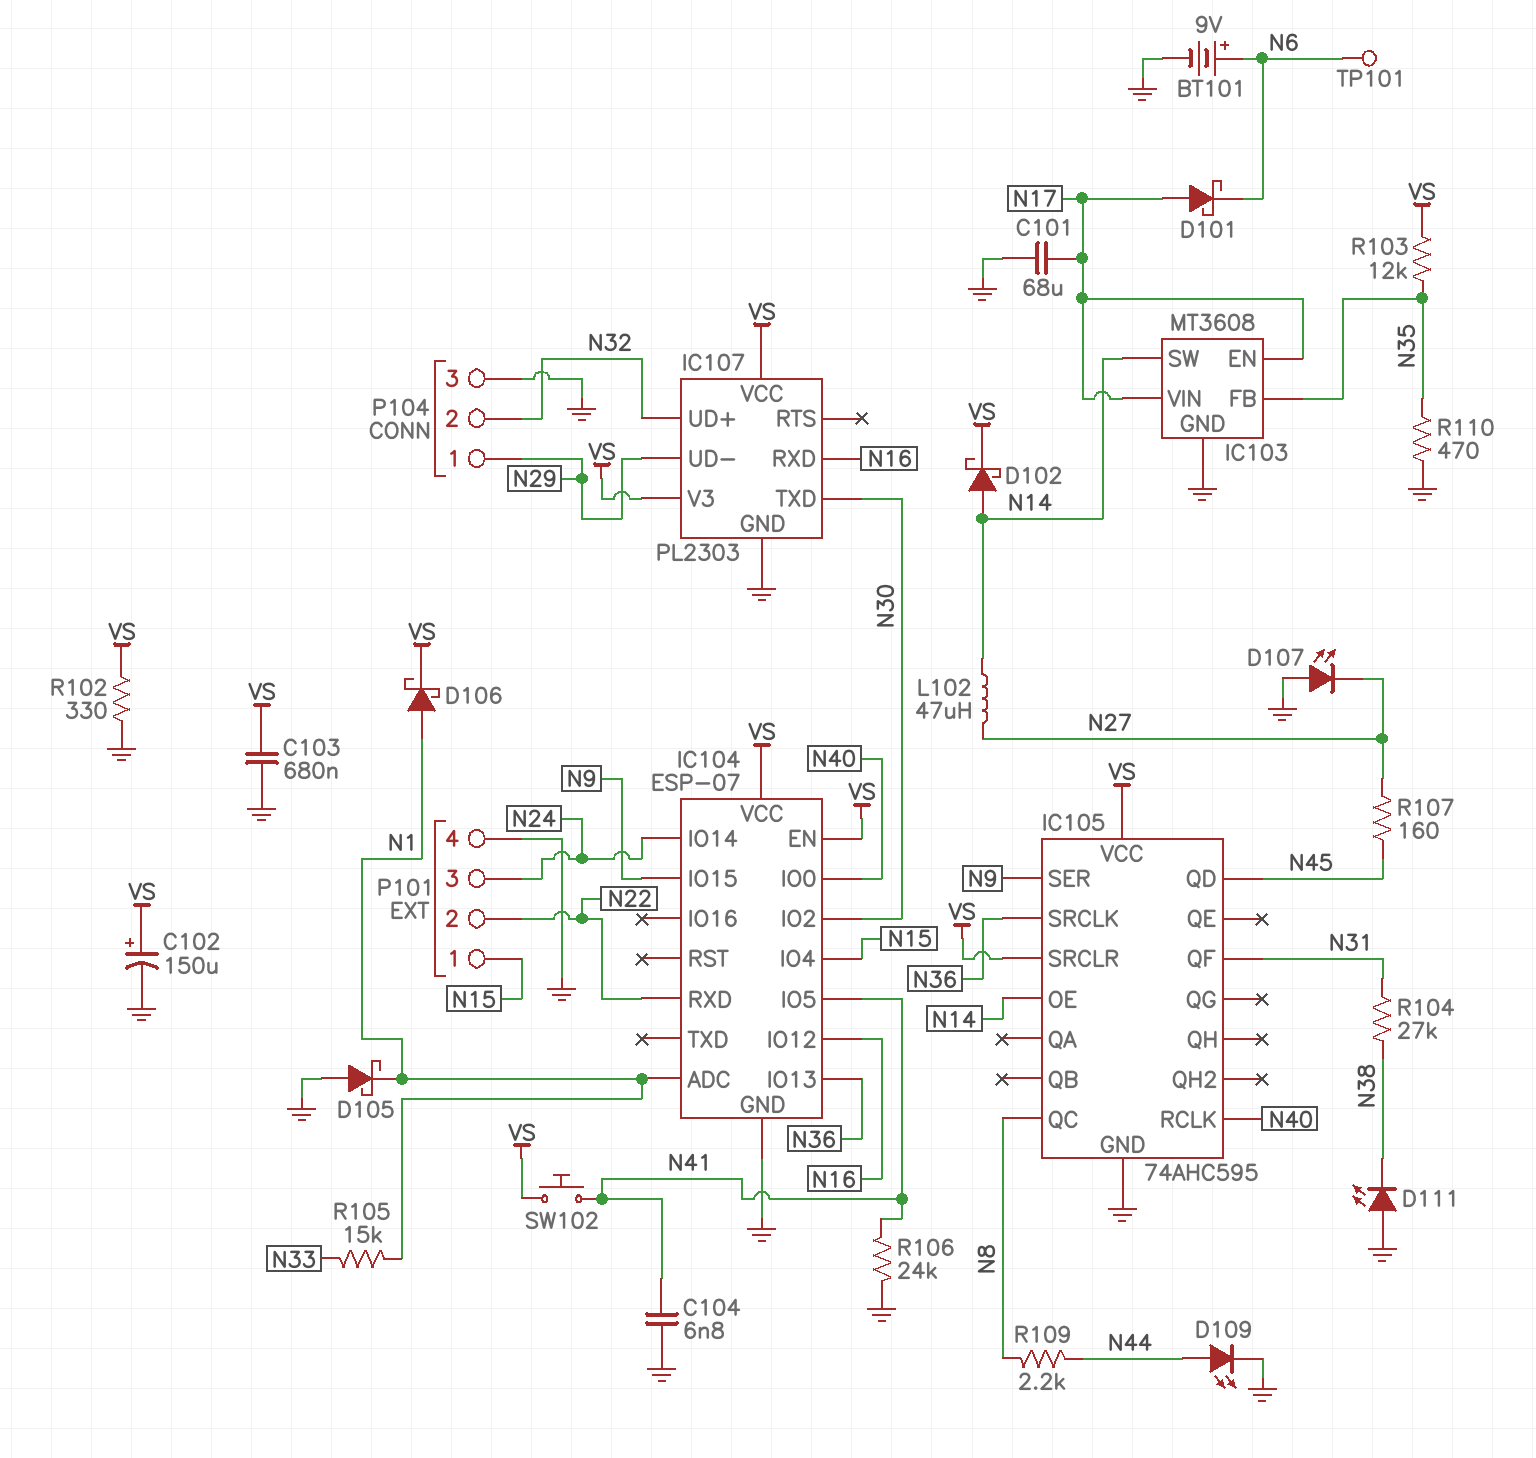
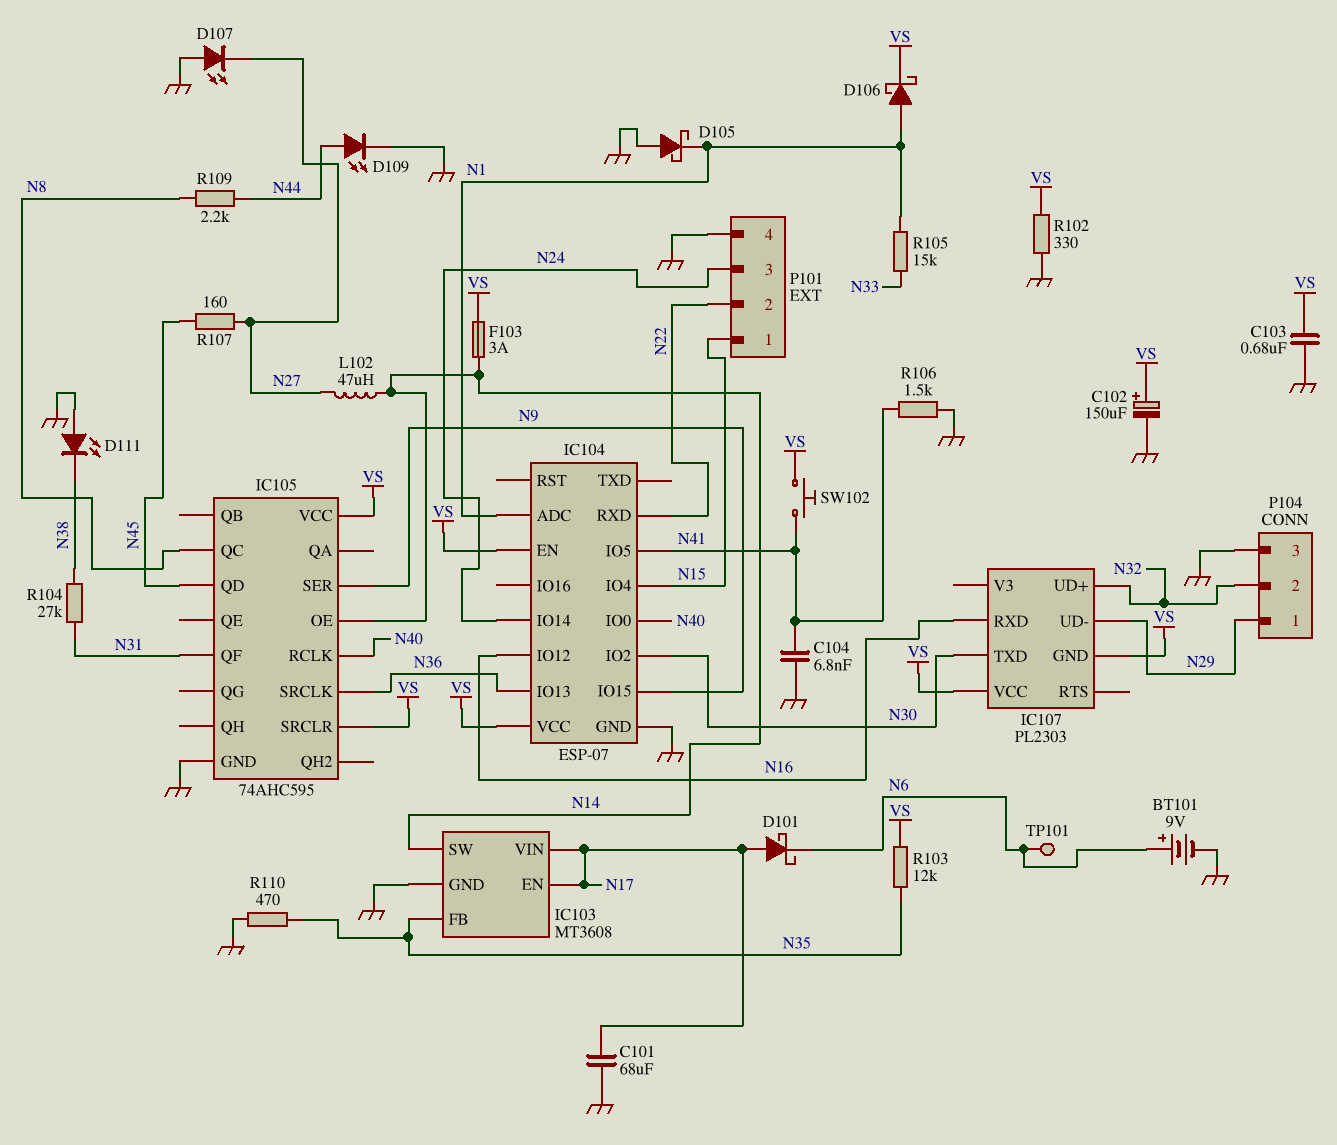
D102: schottky (A N14, K VS) -> none
F103: none -> 3A (N14, VS)
IC107 pin GND: GND -> VS
IC107 pin V3: VS -> none
R106: 24k (GND, N41) -> 1.5k (GND, N41)

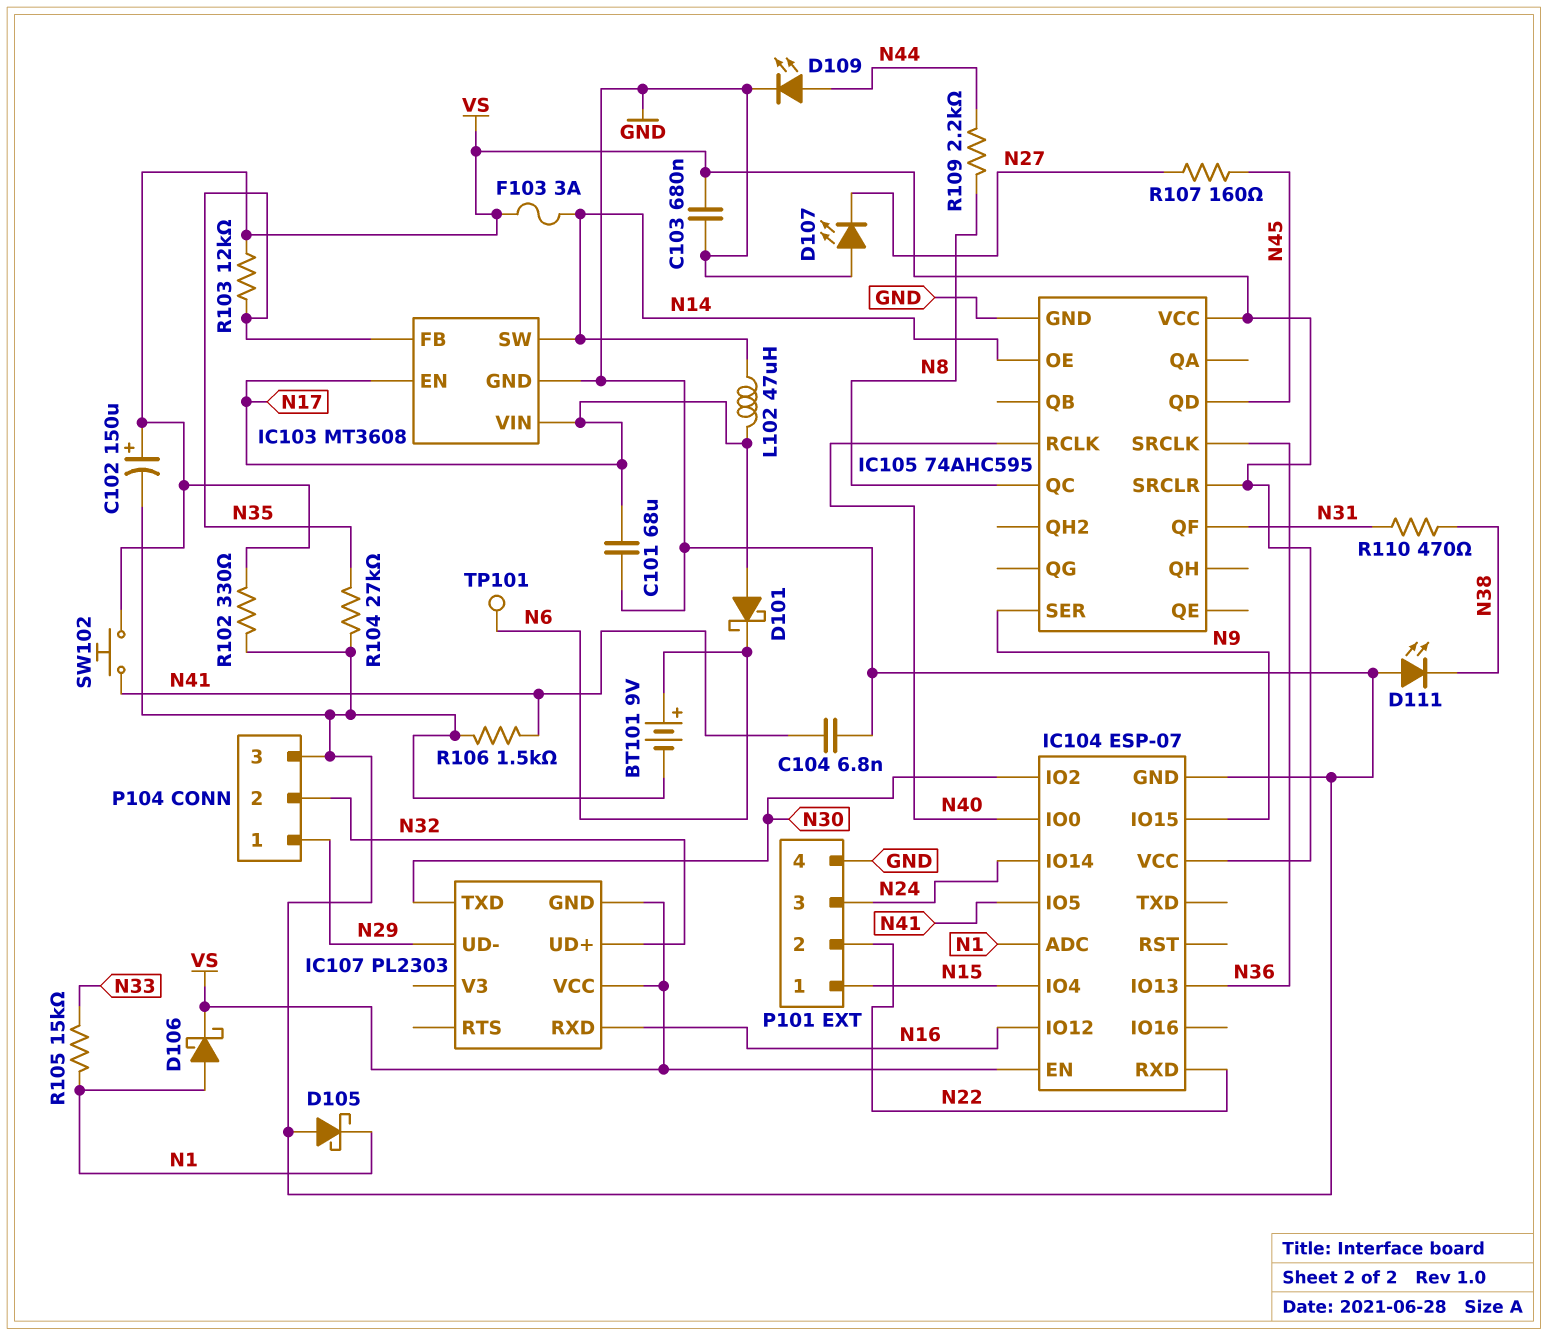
L102: 47uH (N14, N27) -> 47uH (N14, N17)
R104: 27k (N31, N38) -> 27k (GND, N35)
R110: 470 (GND, N35) -> 470 (N31, N38)

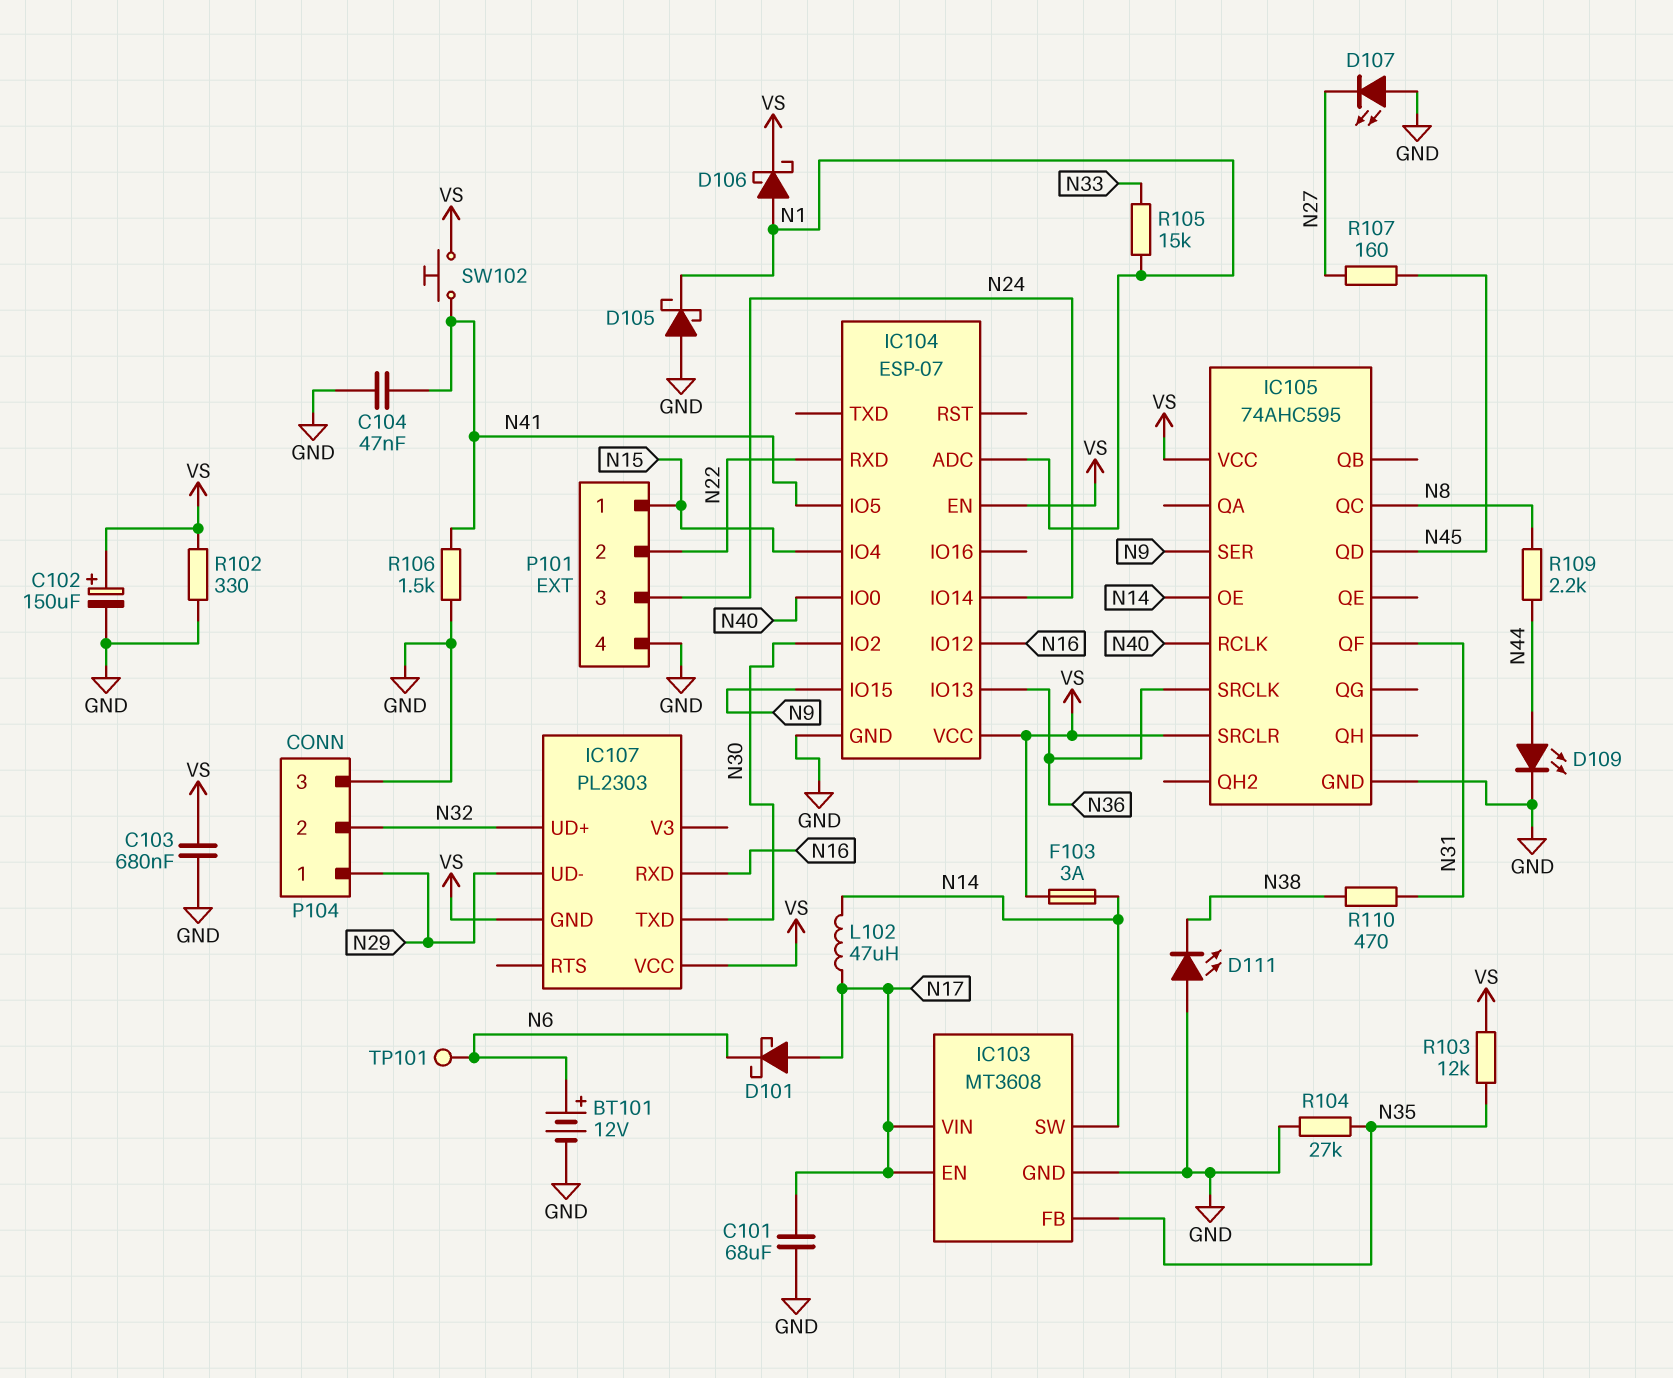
BT101: 9V (plus N6, minus GND) -> 12V (plus N6, minus GND)
C104: 6.8nF (GND, N41) -> 47nF (GND, N41)

